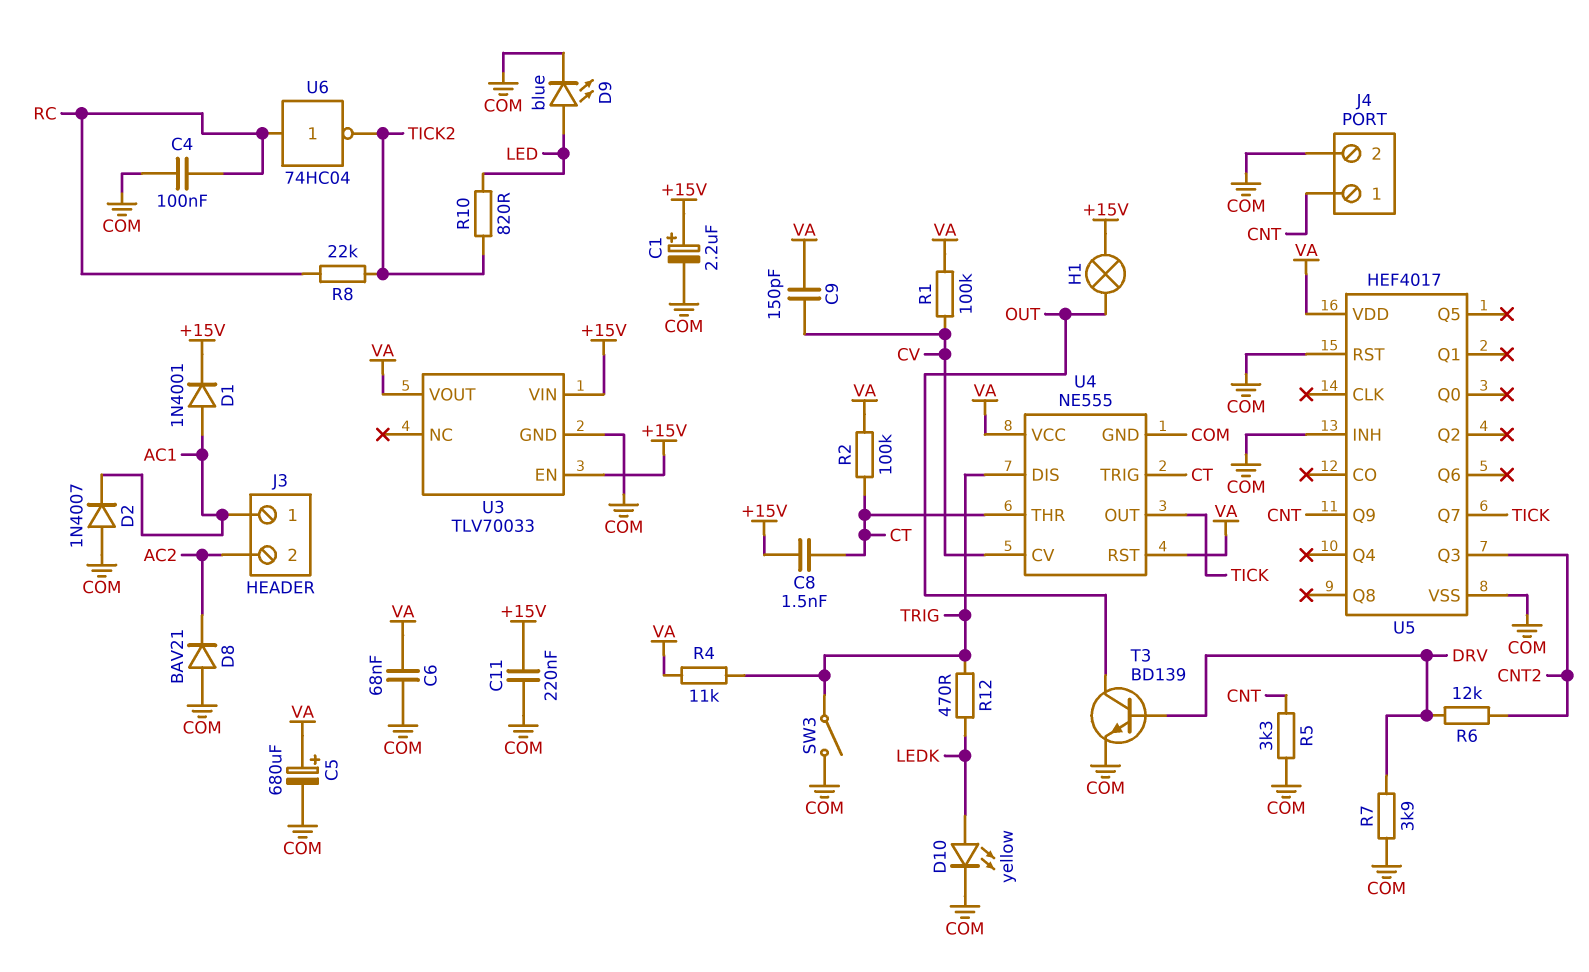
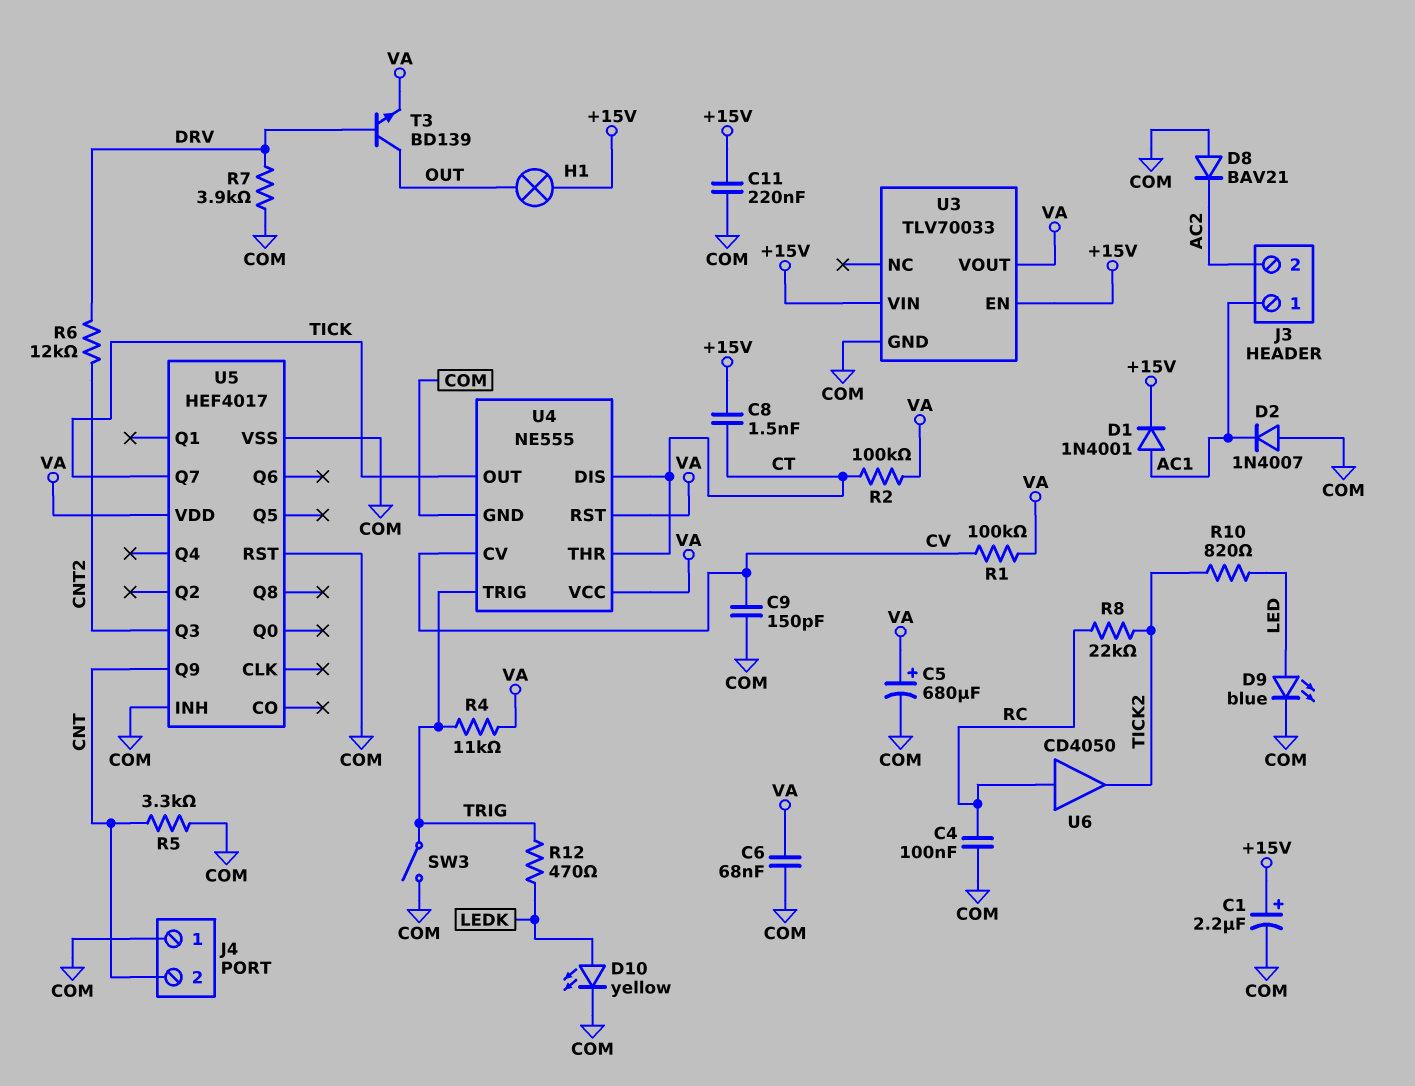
C9: 150pF (CV, VA) -> 150pF (COM, CV)
J4 pin 1: CNT -> COM
J4 pin 2: COM -> CNT
T3: NPN BD139 (B DRV, C OUT, E COM) -> NPN BD139 (B DRV, C OUT, E VA)
U4 pin DIS: TRIG -> CT
U4 pin TRIG: CT -> TRIG
U6: NOT 74HC04 (in RC, out TICK2) -> buffer CD4050 (in RC, out TICK2)

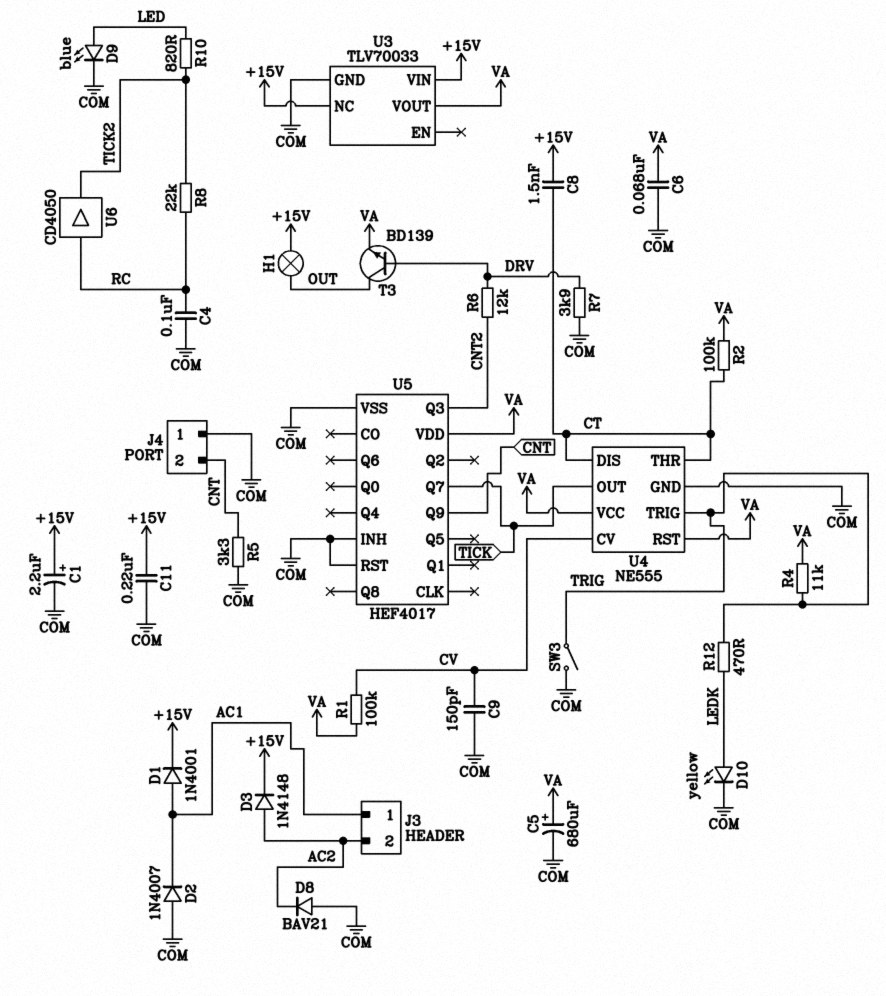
D3: none -> diode 1N4148 (A AC2, K +15V)
U3 pin EN: +15V -> none
U3 pin NC: none -> +15V

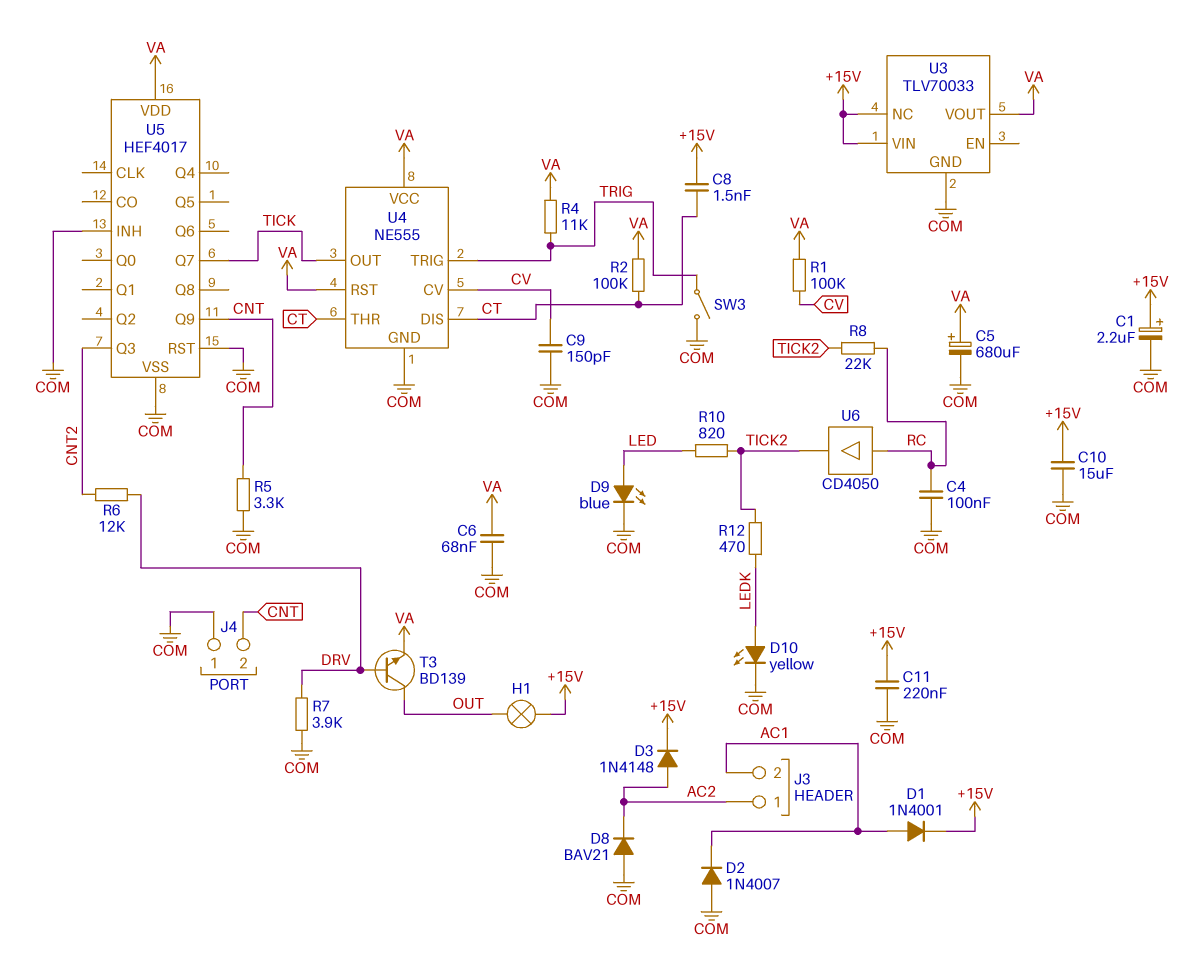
C10: none -> 15uF (+15V, COM)
J3 pin 1: AC1 -> AC2
J3 pin 2: AC2 -> AC1
R12: 470 (LEDK, TRIG) -> 470 (LEDK, TICK2)

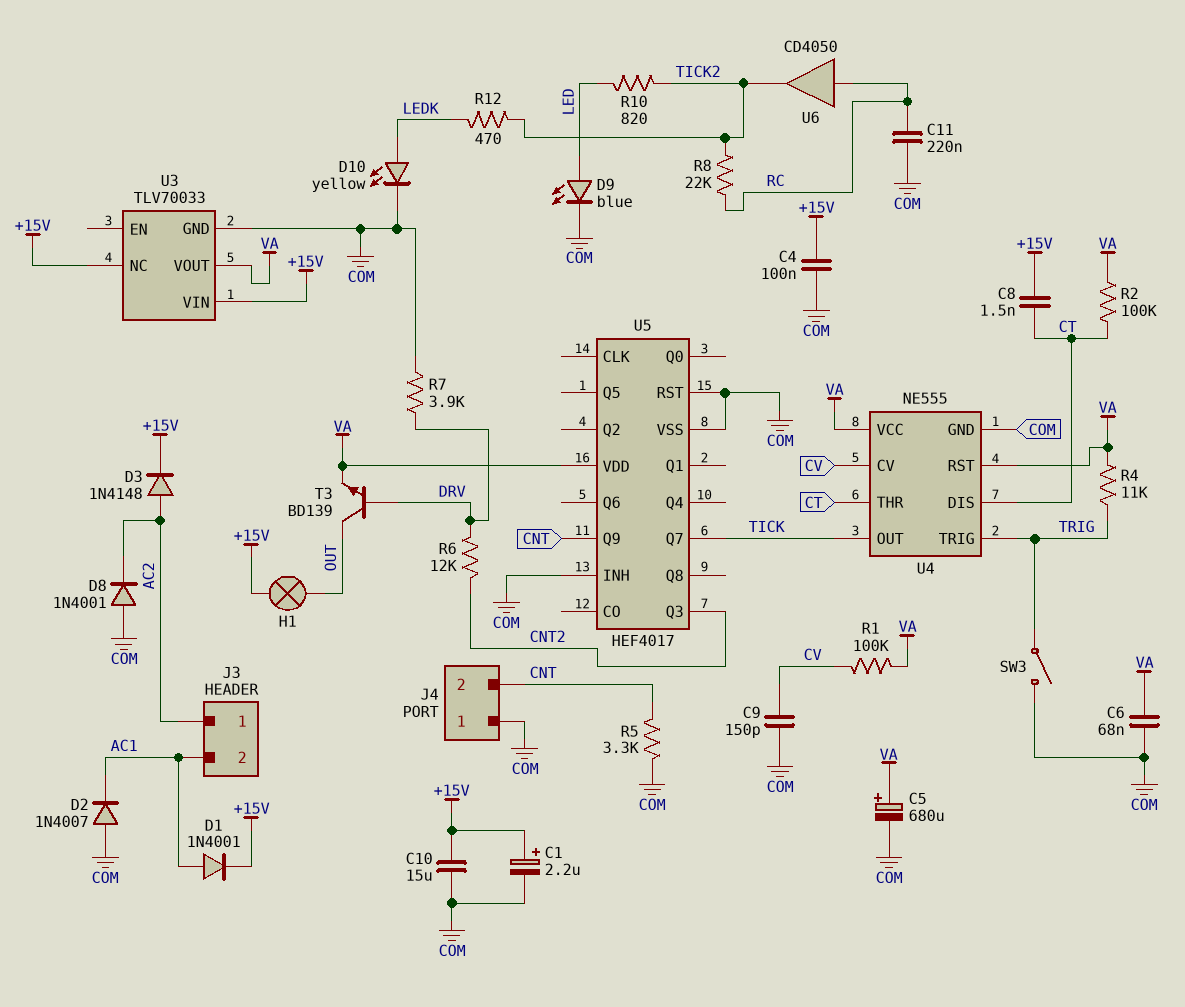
C4: 100nF (COM, RC) -> 100nF (+15V, COM)
C11: 220nF (+15V, COM) -> 220nF (COM, RC)
D8: diode BAV21 (A COM, K AC2) -> diode 1N4001 (A COM, K AC2)

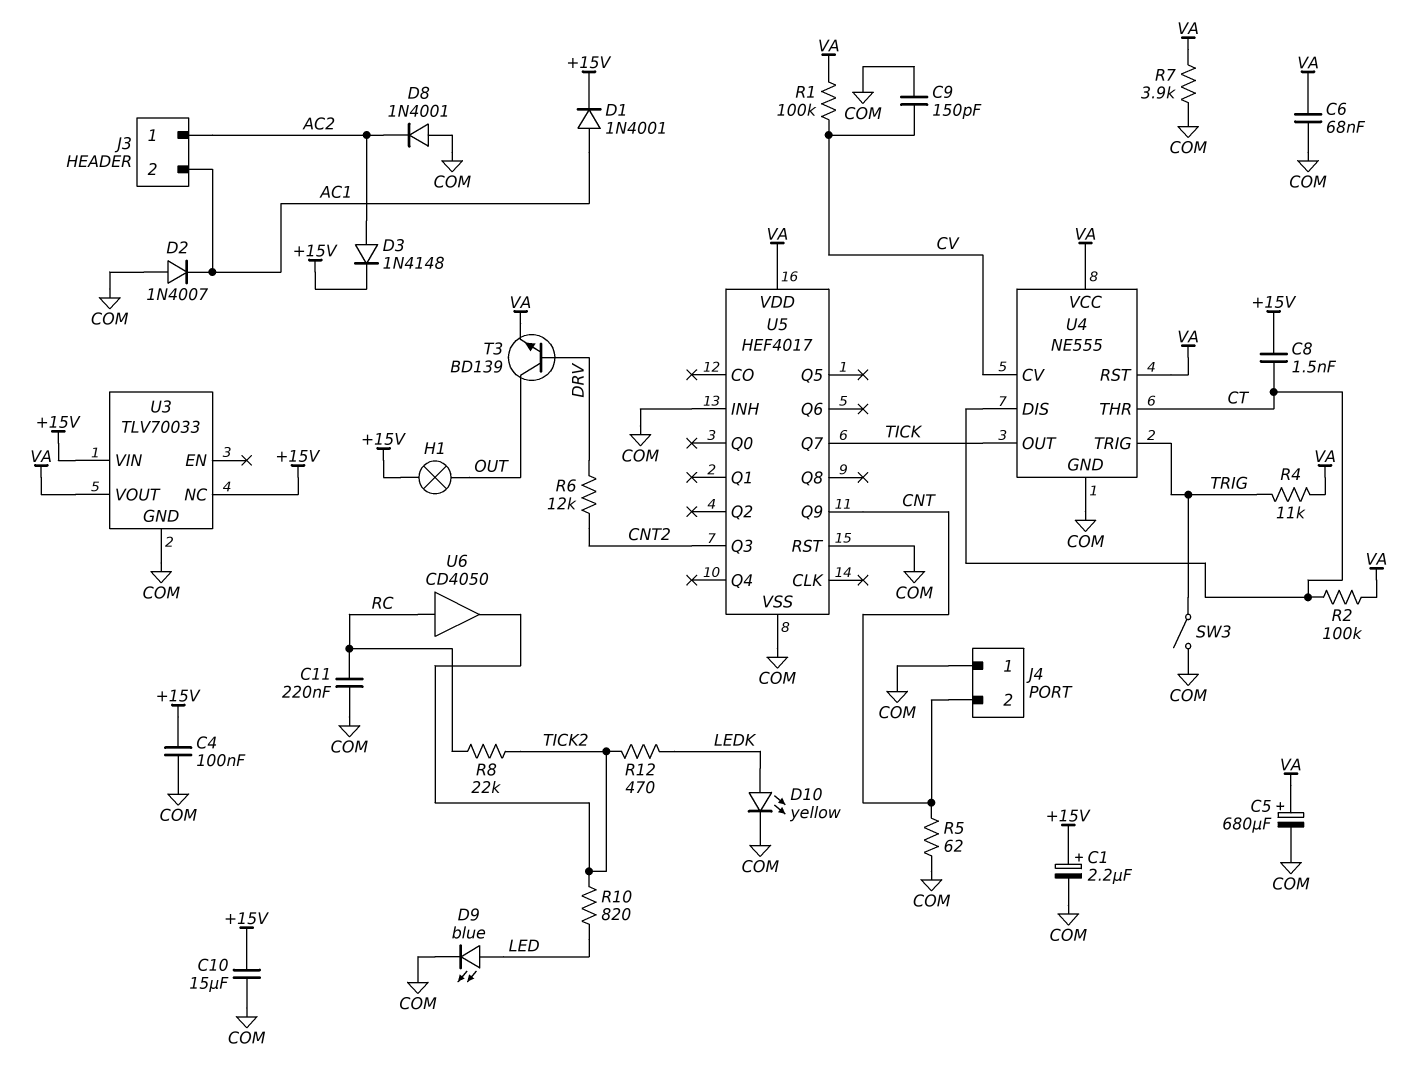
R5: 3.3k (CNT, COM) -> 62 (CNT, COM)
R7: 3.9k (COM, DRV) -> 3.9k (COM, VA)

